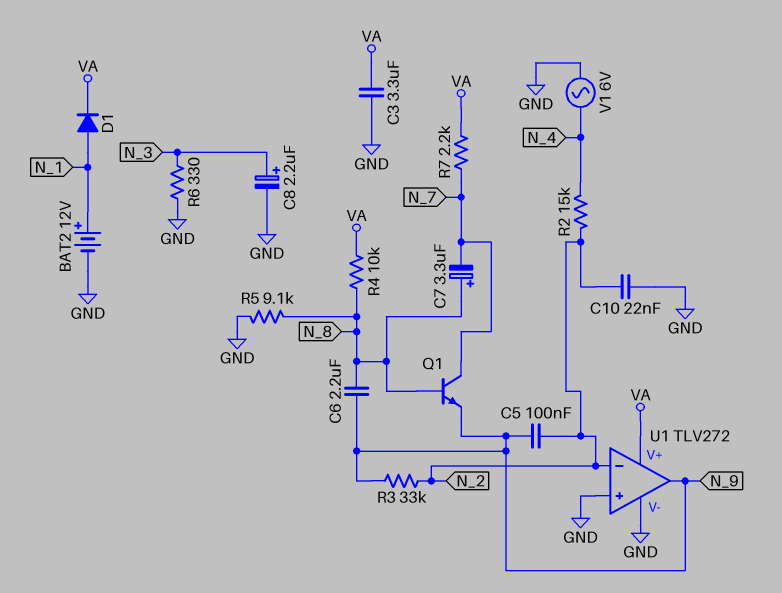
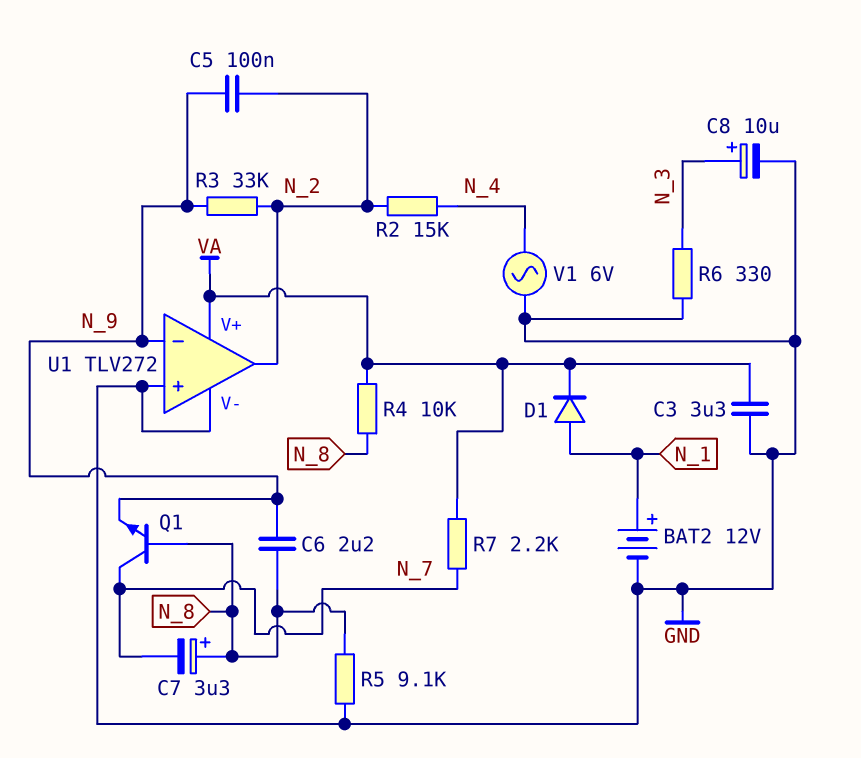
C8: 2.2uF (plus N_3, minus GND) -> 10uF (plus N_3, minus GND)
C10: 22nF (GND, N_2) -> none
U1 pin in-: N_2 -> N_9
U1 pin out: N_9 -> N_2

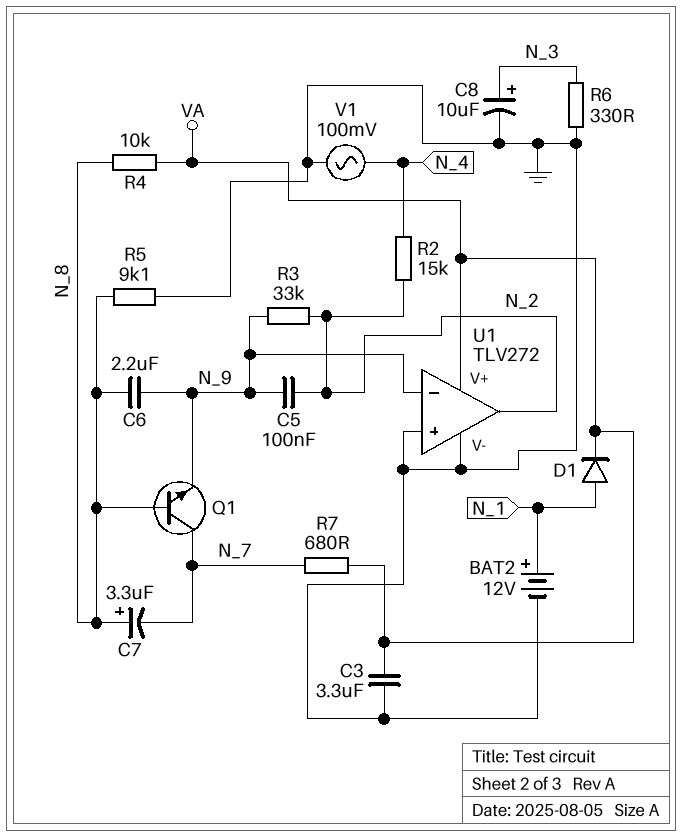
R7: 2.2k (N_7, VA) -> 680 (N_7, VA)
V1: AC 6V (GND, N_4) -> AC 100mV (GND, N_4)

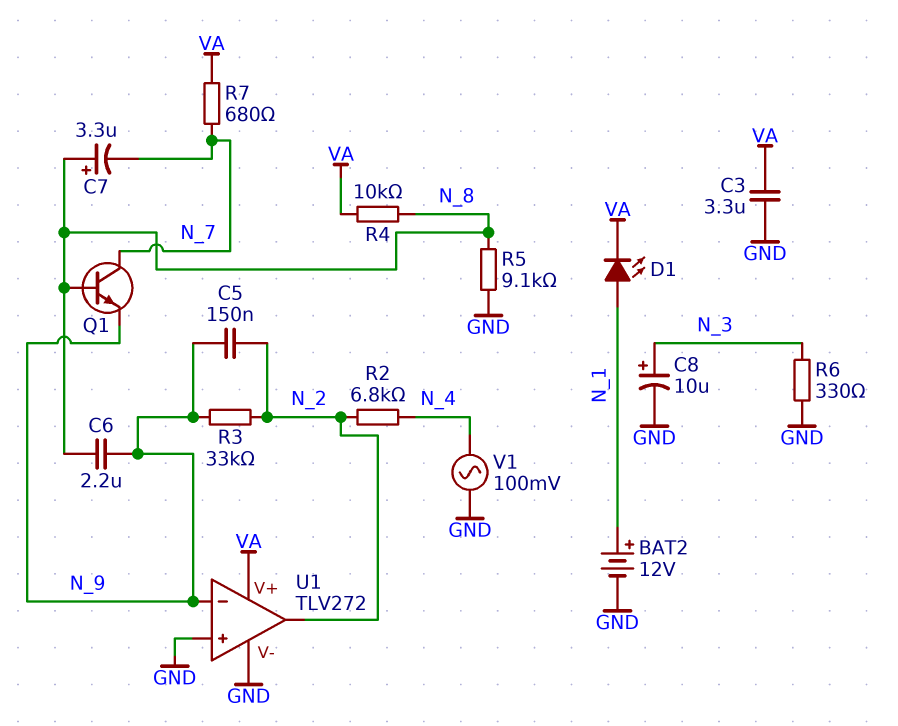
C5: 100nF (N_2, N_9) -> 150nF (N_2, N_9)
D1: diode (A N_1, K VA) -> LED (A N_1, K VA)
R2: 15k (N_2, N_4) -> 6.8k (N_2, N_4)

